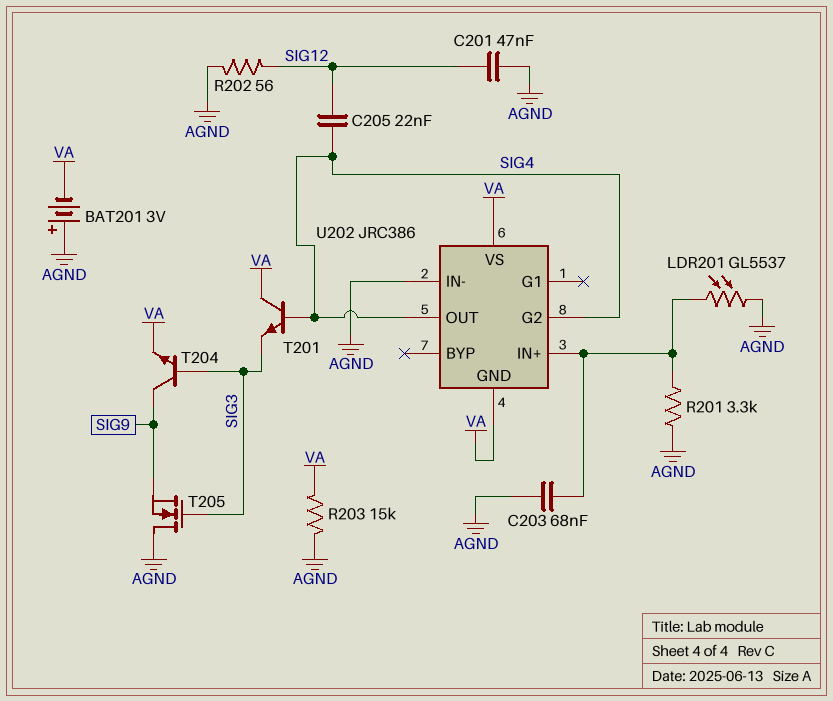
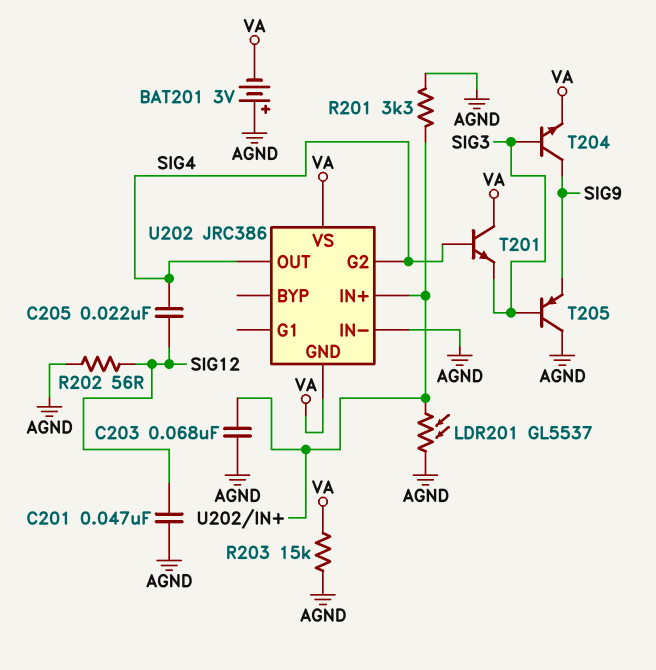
T205: NMOS (G SIG3, D AGND, S SIG9) -> PNP (B SIG3, C AGND, E SIG9)

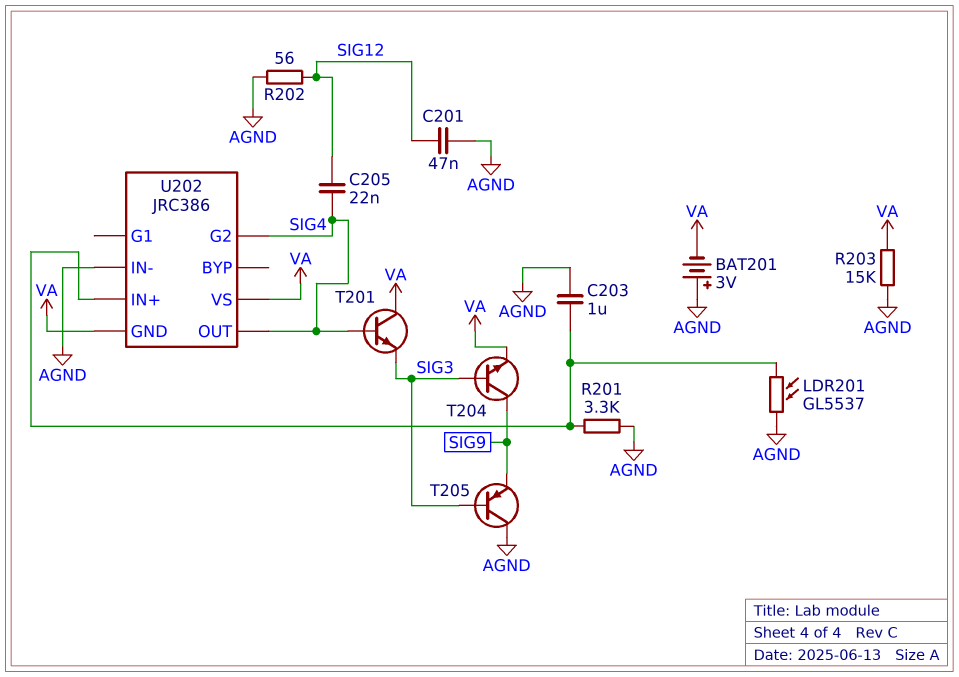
C203: 68nF (AGND, U202/IN+) -> 1uF (AGND, U202/IN+)

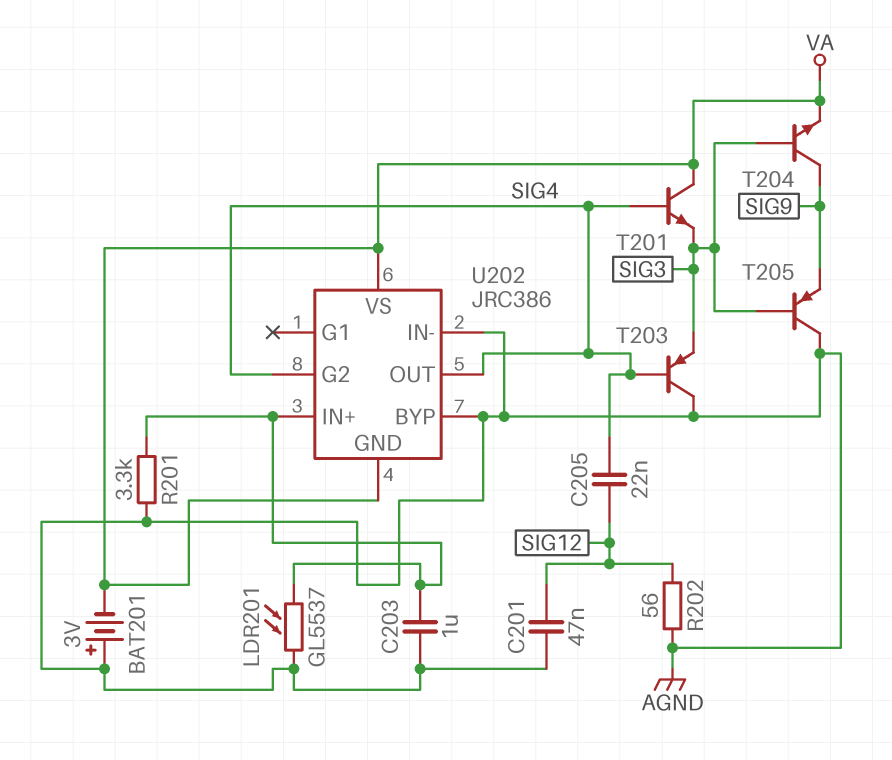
R203: 15k (AGND, VA) -> none
T203: none -> PNP (B SIG4, C AGND, E SIG3)
U202 pin BYP: none -> AGND

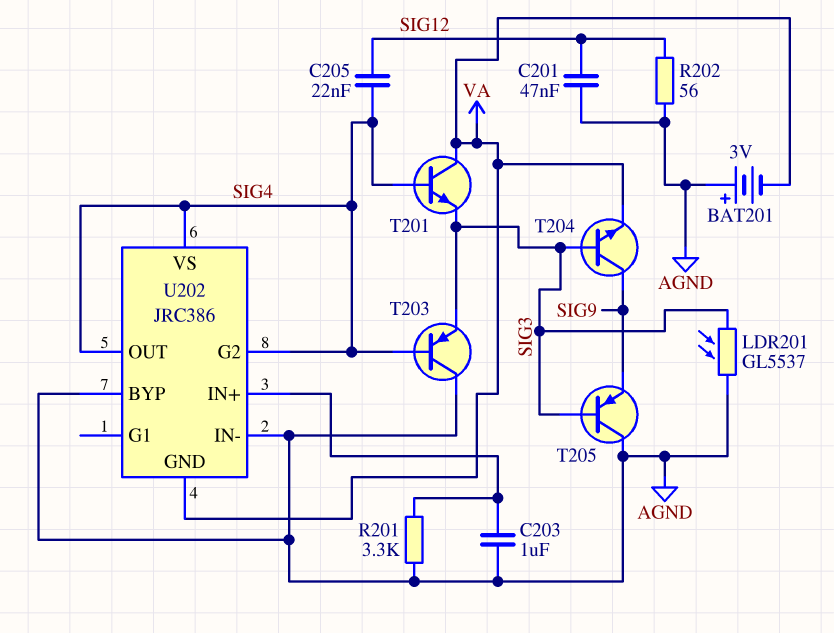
LDR201: GL5537 (AGND, U202/IN+) -> GL5537 (AGND, SIG3)
U202 pin VS: VA -> SIG4

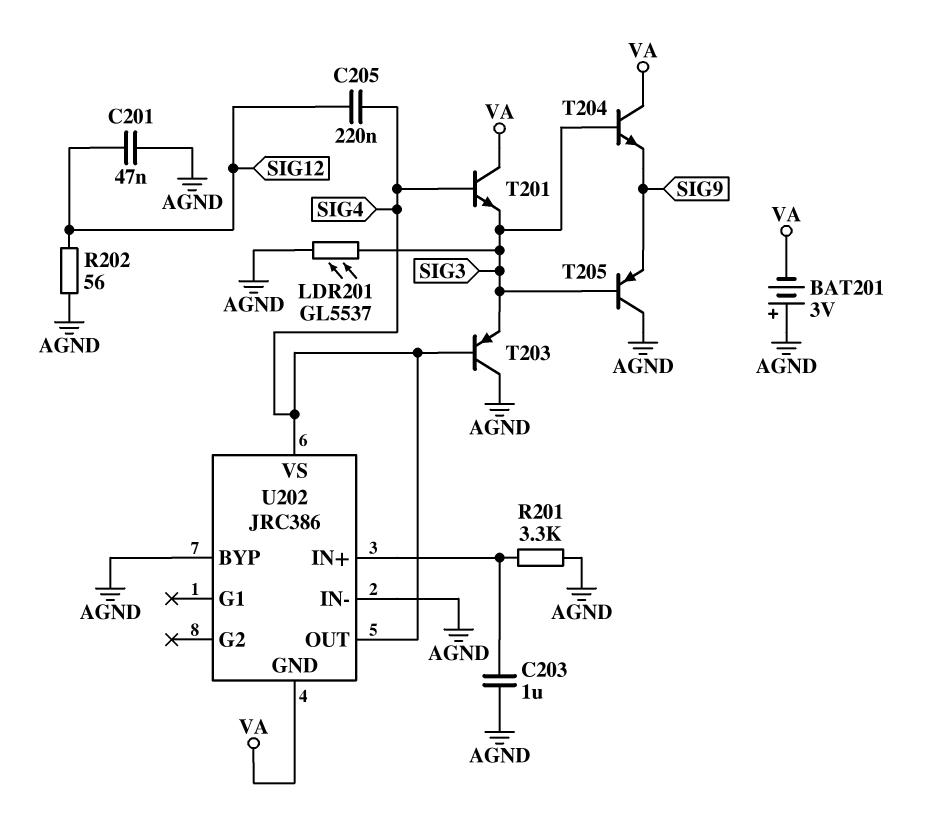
C205: 22nF (SIG4, SIG12) -> 220nF (SIG4, SIG12)
T204: NPN (B SIG3, C SIG9, E VA) -> NPN (B SIG3, C VA, E SIG9)
U202 pin G2: SIG4 -> none

